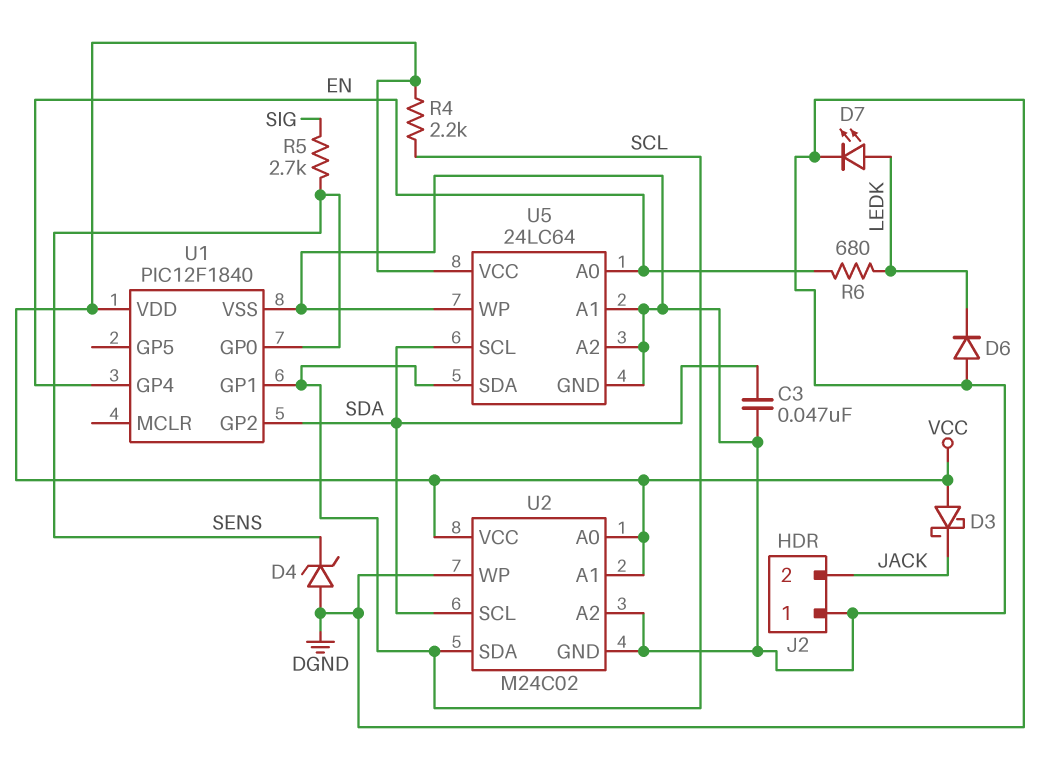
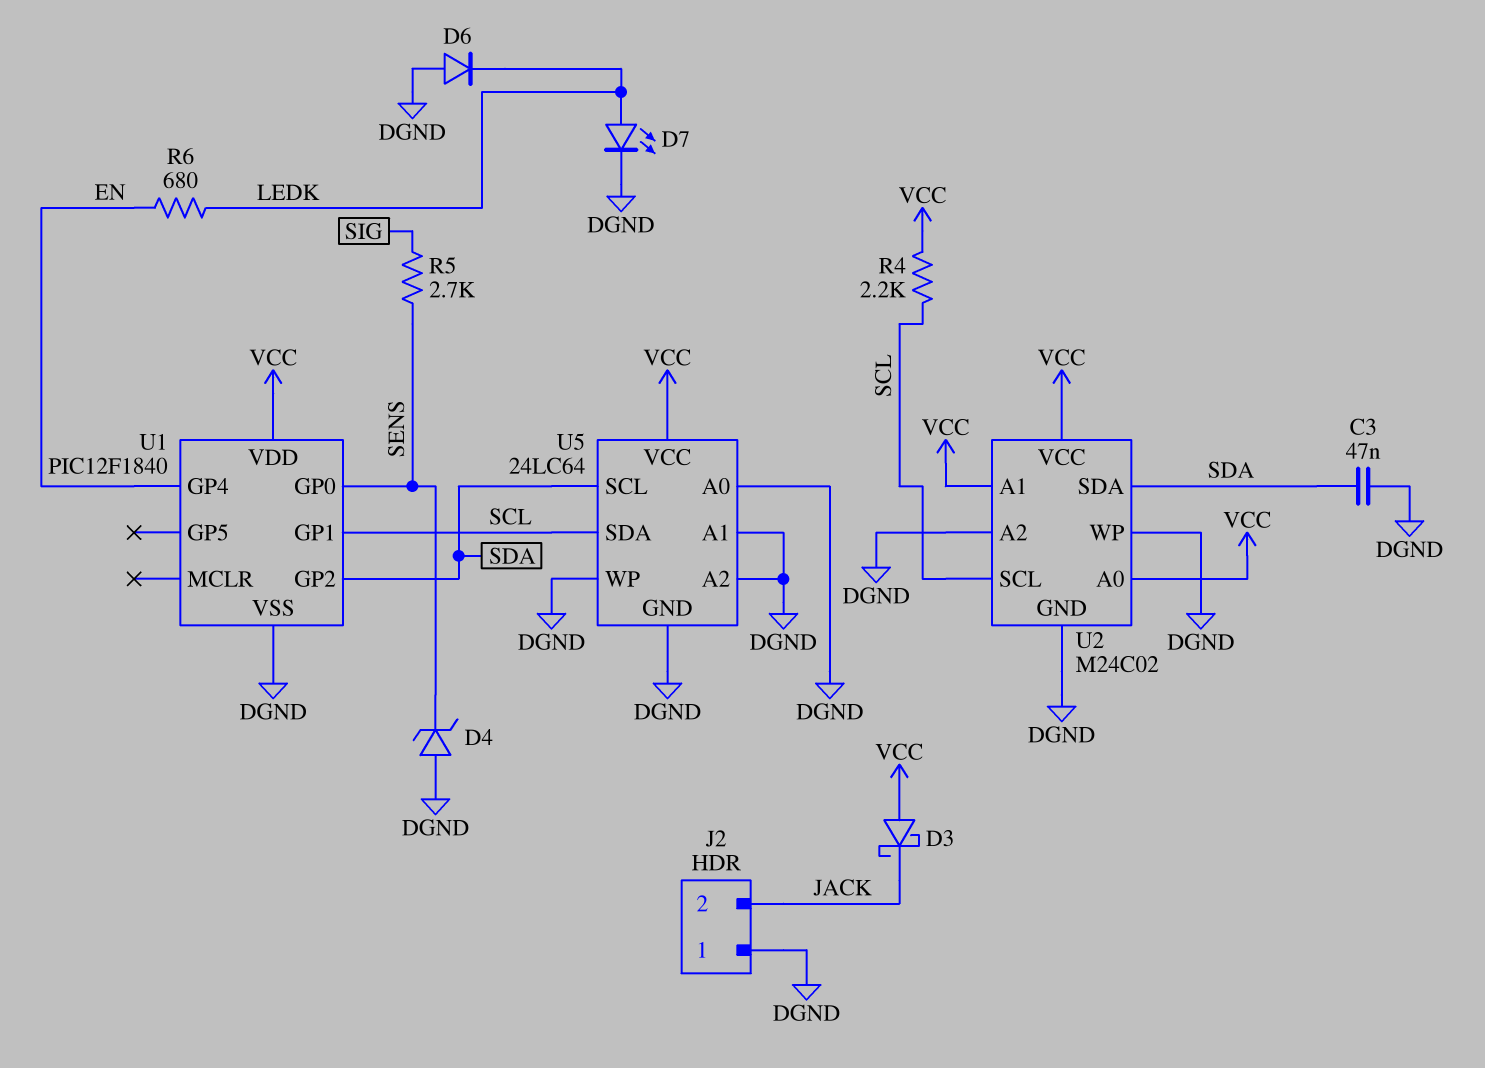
U2 pin SCL: SDA -> SCL
U2 pin SDA: SCL -> SDA
U5 pin A0: EN -> DGND

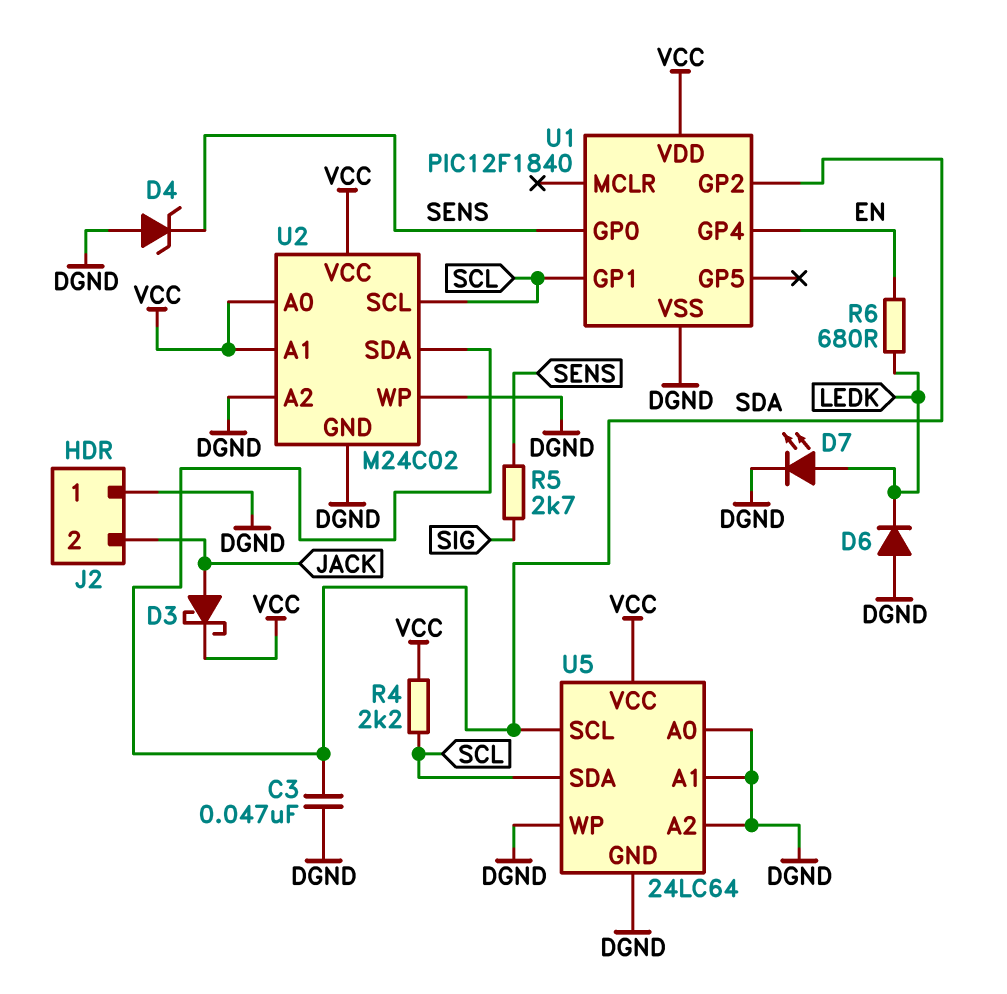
D3: schottky (A VCC, K JACK) -> schottky (A JACK, K VCC)

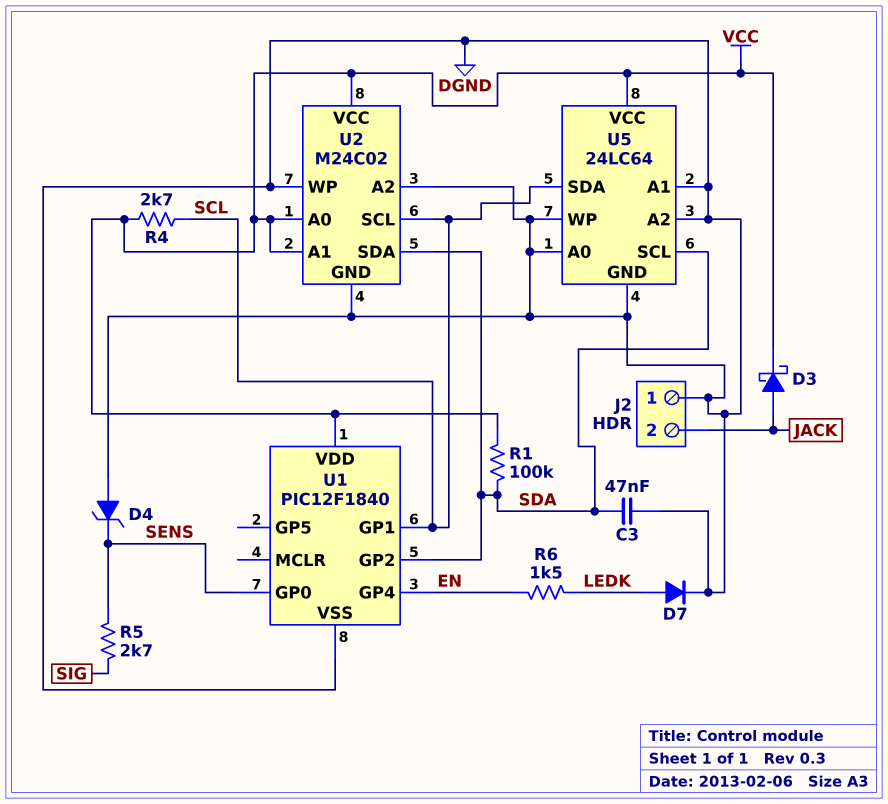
D6: diode (A DGND, K LEDK) -> none
D7: LED (A LEDK, K DGND) -> diode (A LEDK, K DGND)
R1: none -> 100k (SDA, VCC)
R4: 2.2k (SCL, VCC) -> 2.7k (SCL, VCC)
R6: 680 (EN, LEDK) -> 1.5k (EN, LEDK)

